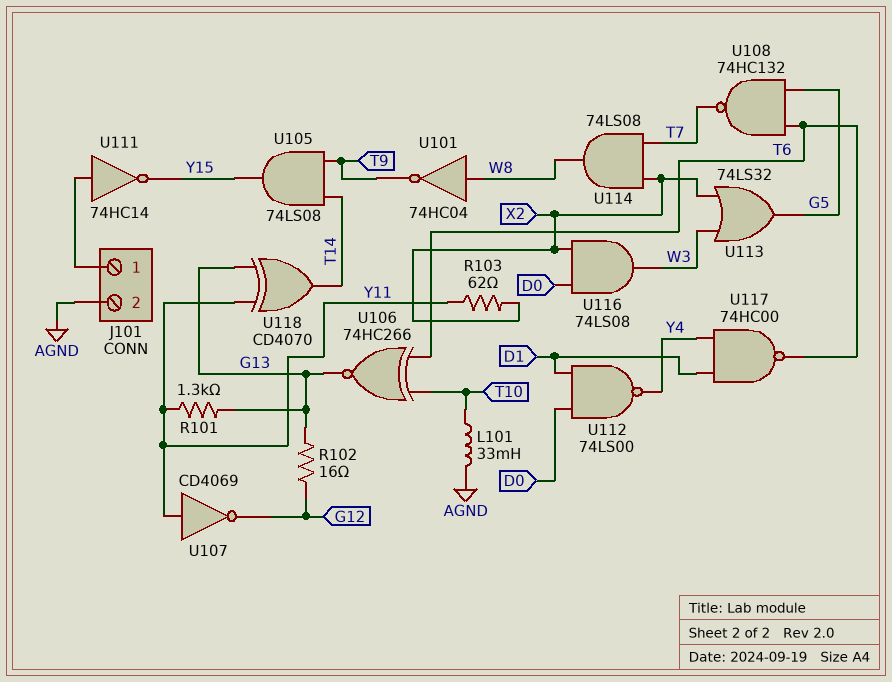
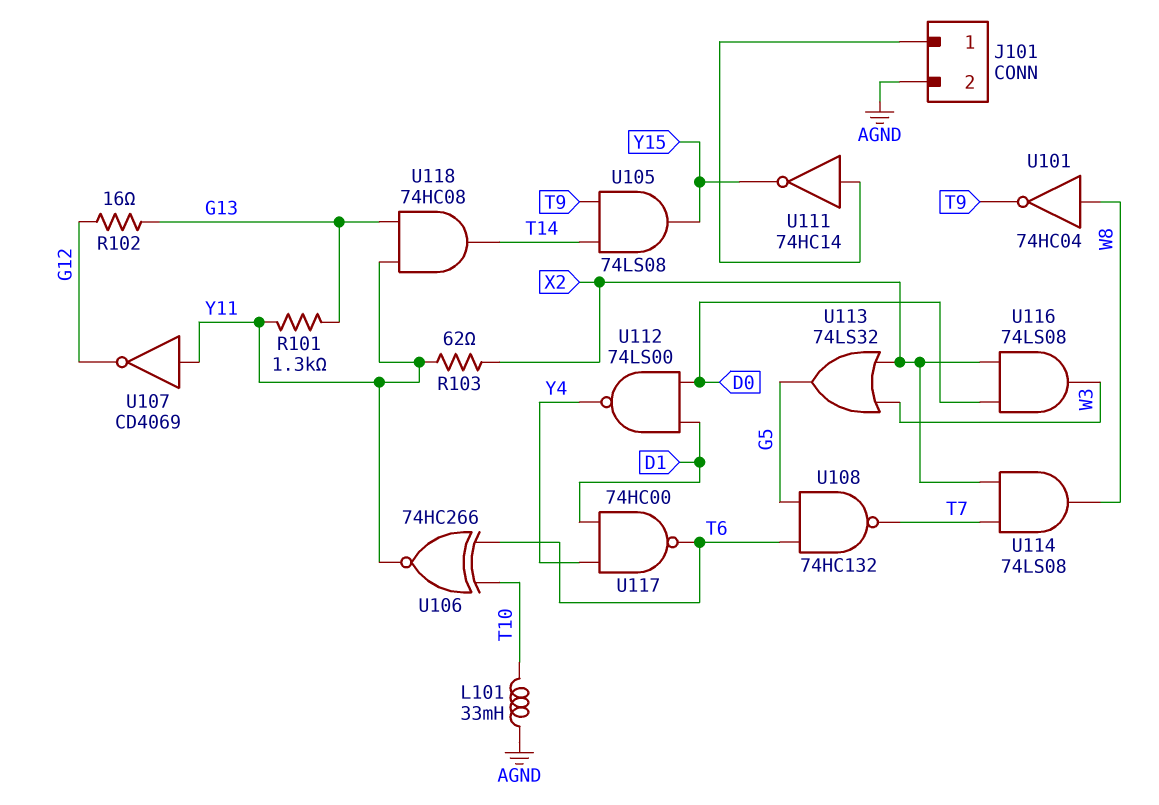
U106: XNOR 74HC266 (in T6, in T10, out G13) -> XNOR 74HC266 (in T6, in T10, out Y11)
U118: XOR CD4070 (in G13, in Y11, out T14) -> AND 74HC08 (in G13, in Y11, out T14)

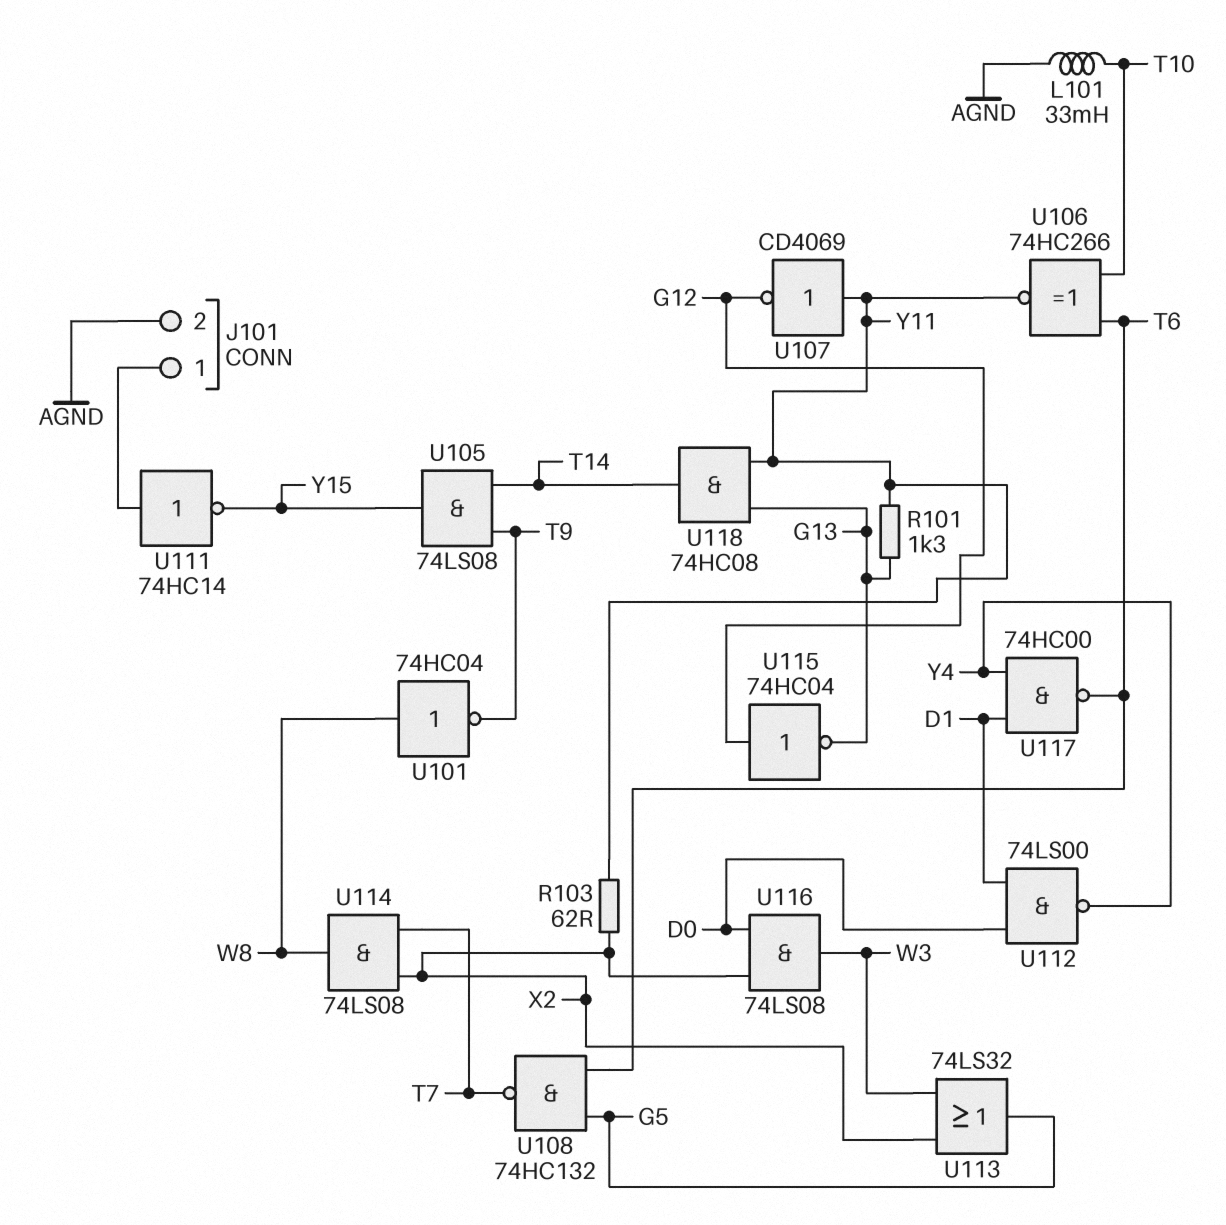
R102: 16 (G12, G13) -> none
U115: none -> NOT 74HC04 (in G12, out G13)

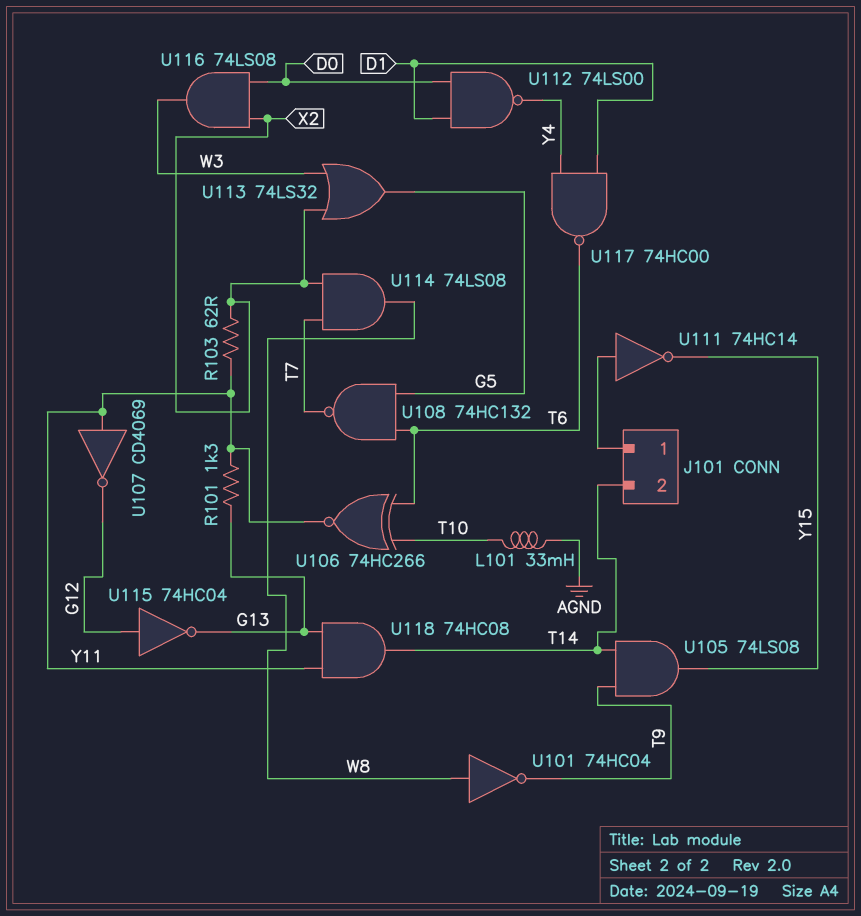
J101 pin 2: AGND -> T14

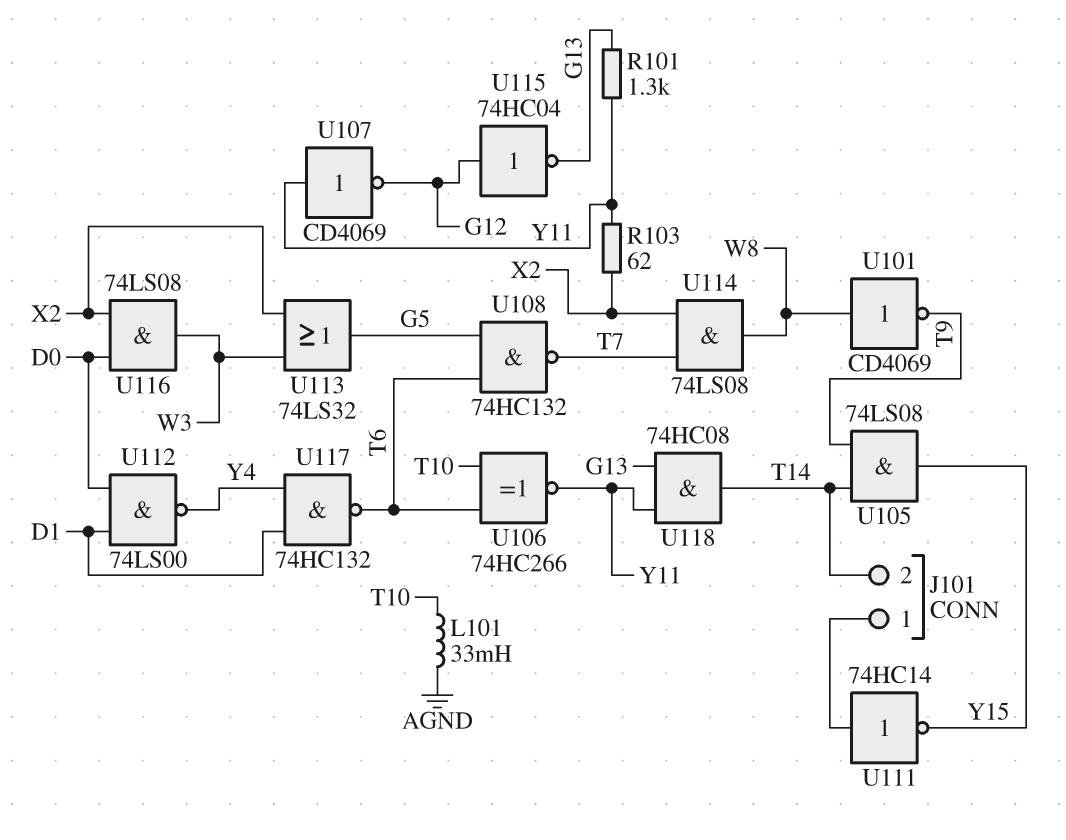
U101: NOT 74HC04 (in W8, out T9) -> NOT CD4069 (in W8, out T9)
U117: NAND 74HC00 (in D1, in Y4, out T6) -> NAND 74HC132 (in D1, in Y4, out T6)

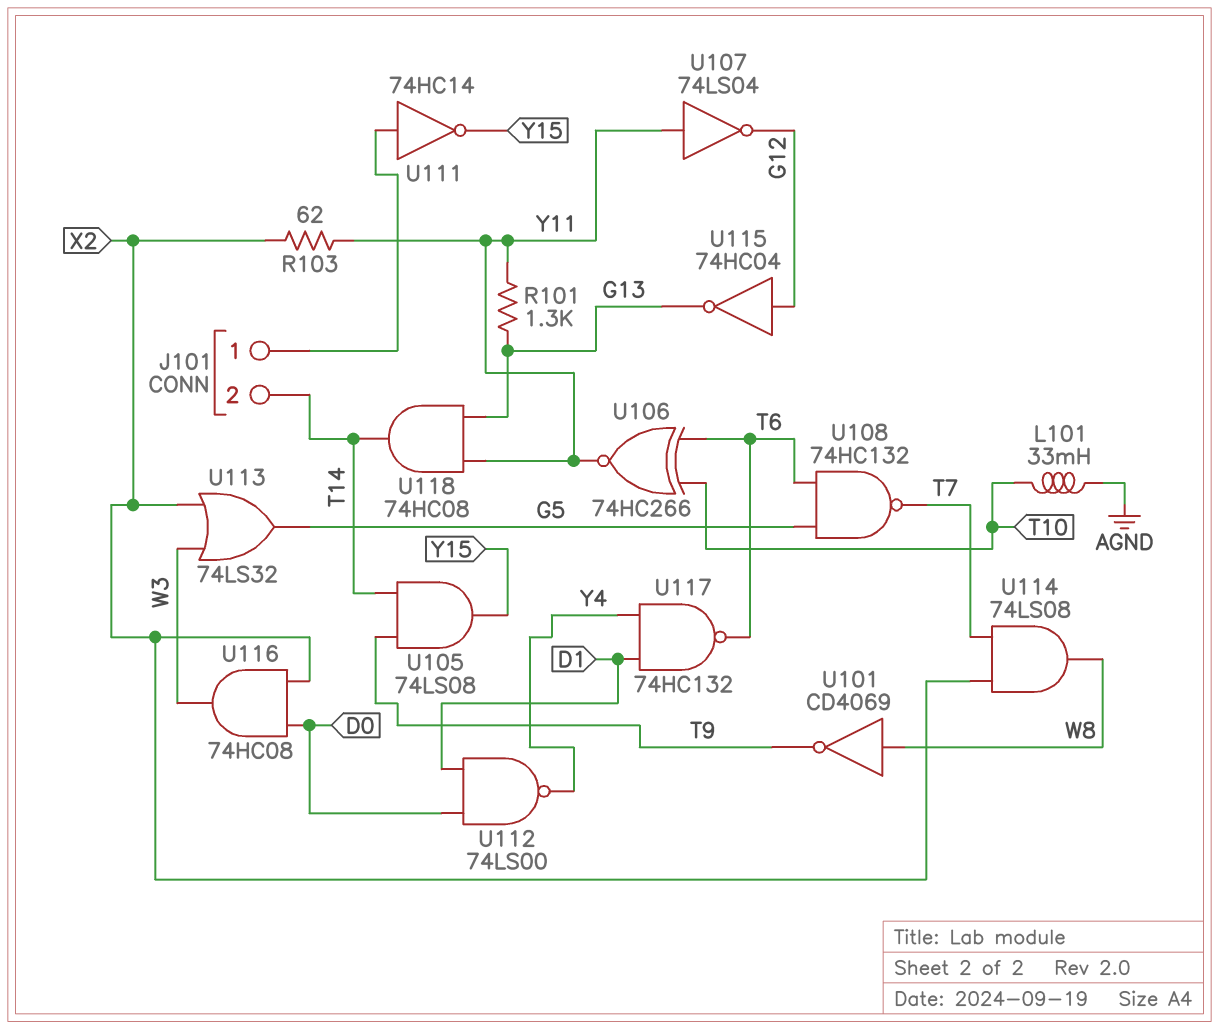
U107: NOT CD4069 (in Y11, out G12) -> NOT 74LS04 (in Y11, out G12)
U116: AND 74LS08 (in D0, in X2, out W3) -> AND 74HC08 (in D0, in X2, out W3)

